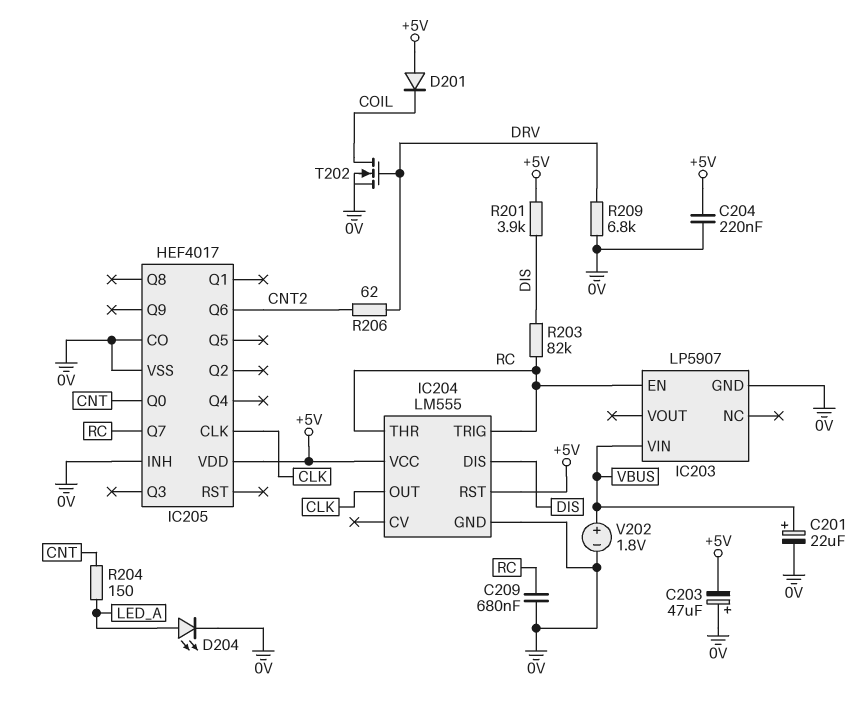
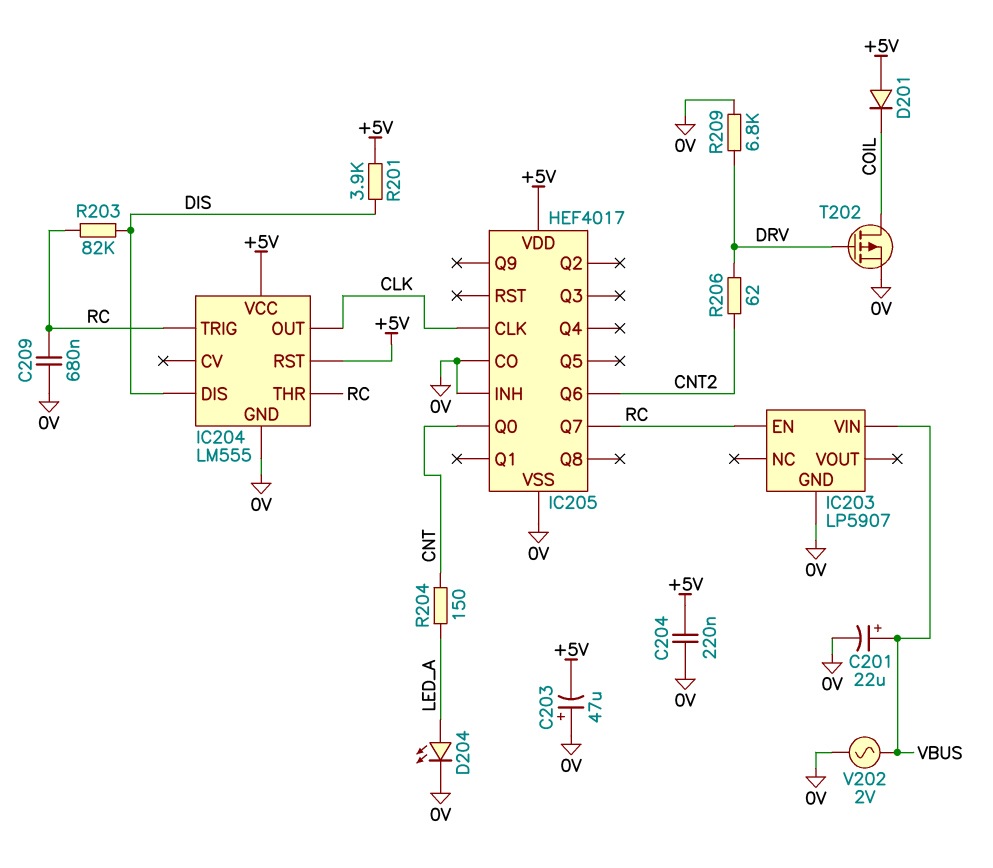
T202: NMOS (G DRV, D COIL, S 0V) -> PMOS (G DRV, D COIL, S 0V)
V202: 1.8V (plus VBUS, minus 0V) -> AC 2V (0V, VBUS)

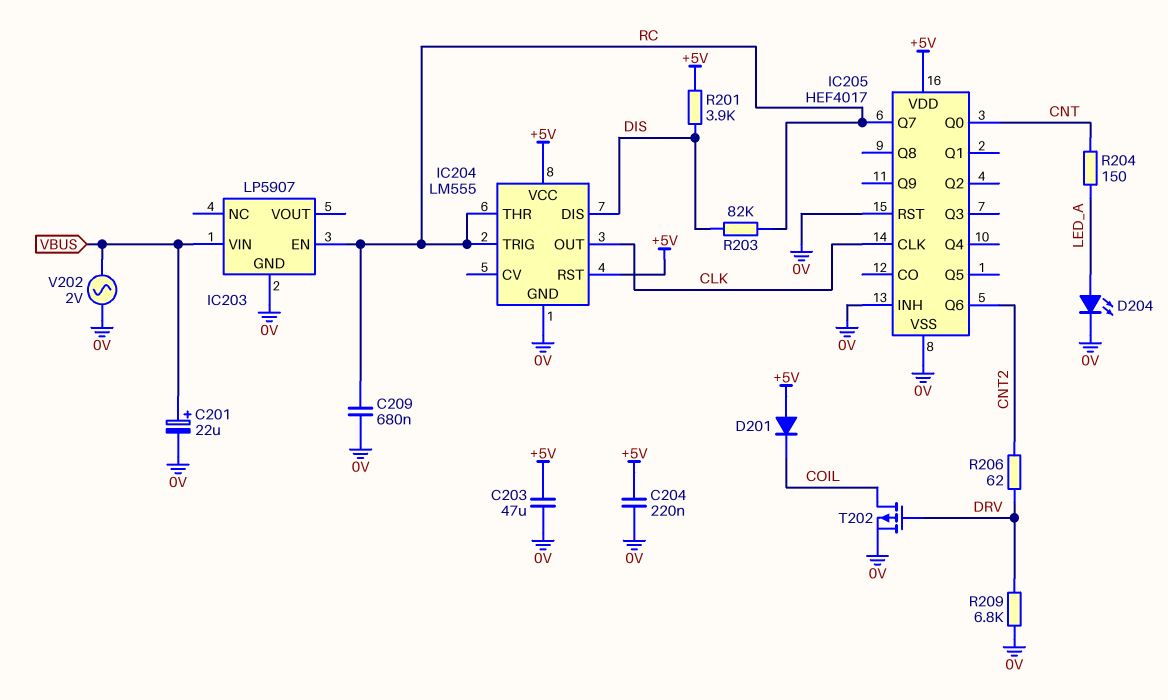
C203: 47uF (plus 0V, minus +5V) -> 47uF (+5V, 0V)
IC205 pin CO: 0V -> none
IC205 pin RST: none -> 0V

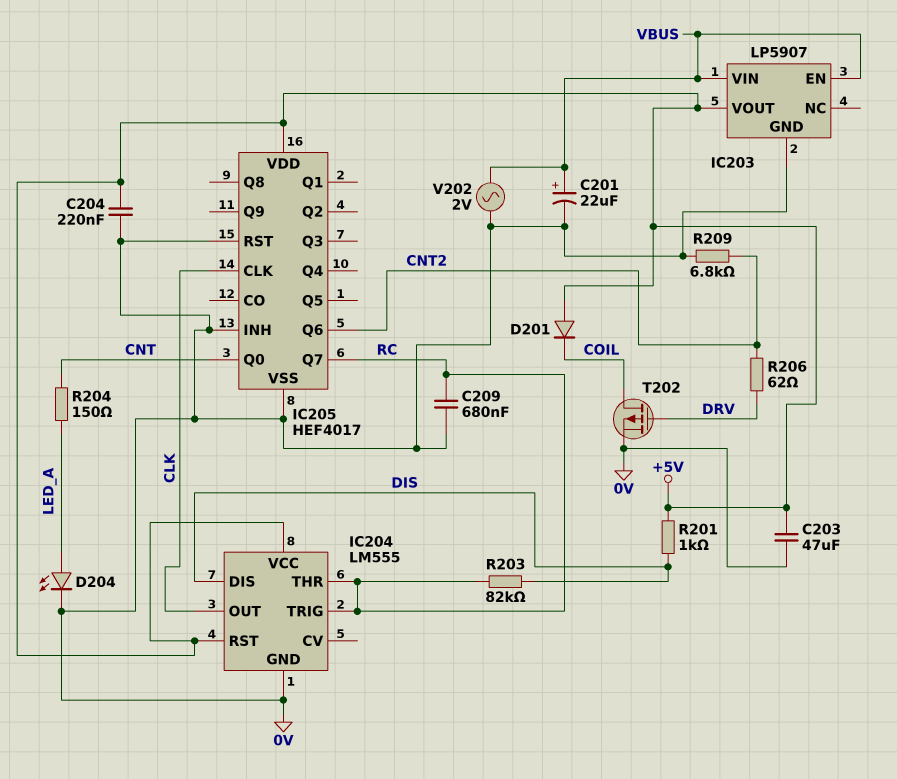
IC203 pin EN: RC -> VBUS
IC203 pin VOUT: none -> +5V
R201: 3.9k (+5V, DIS) -> 1k (+5V, DIS)
R209: 6.8k (0V, DRV) -> 6.8k (0V, CNT2)

